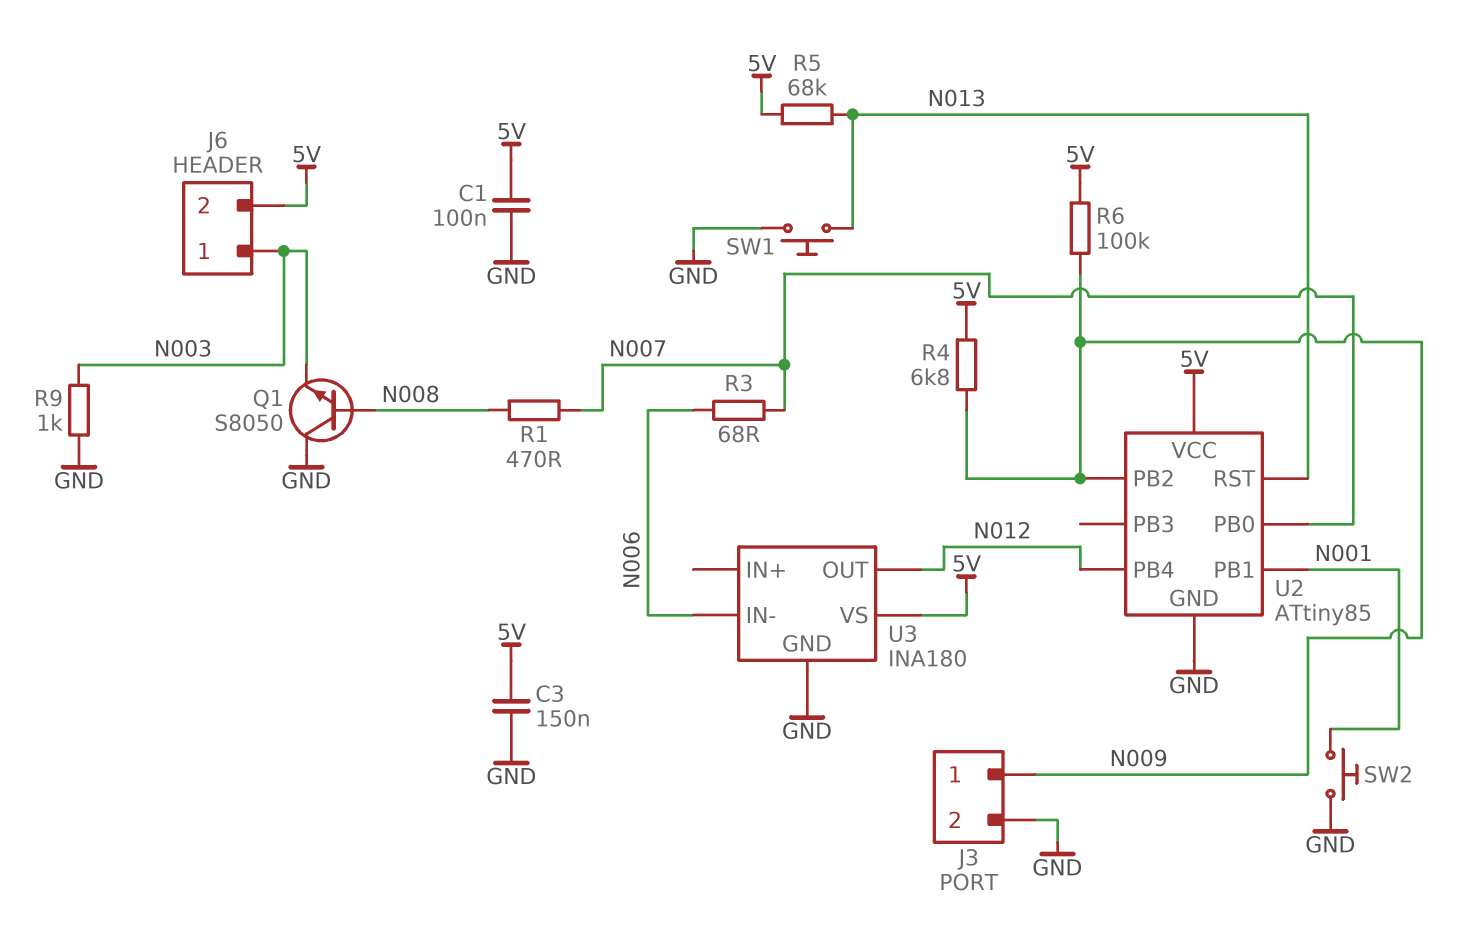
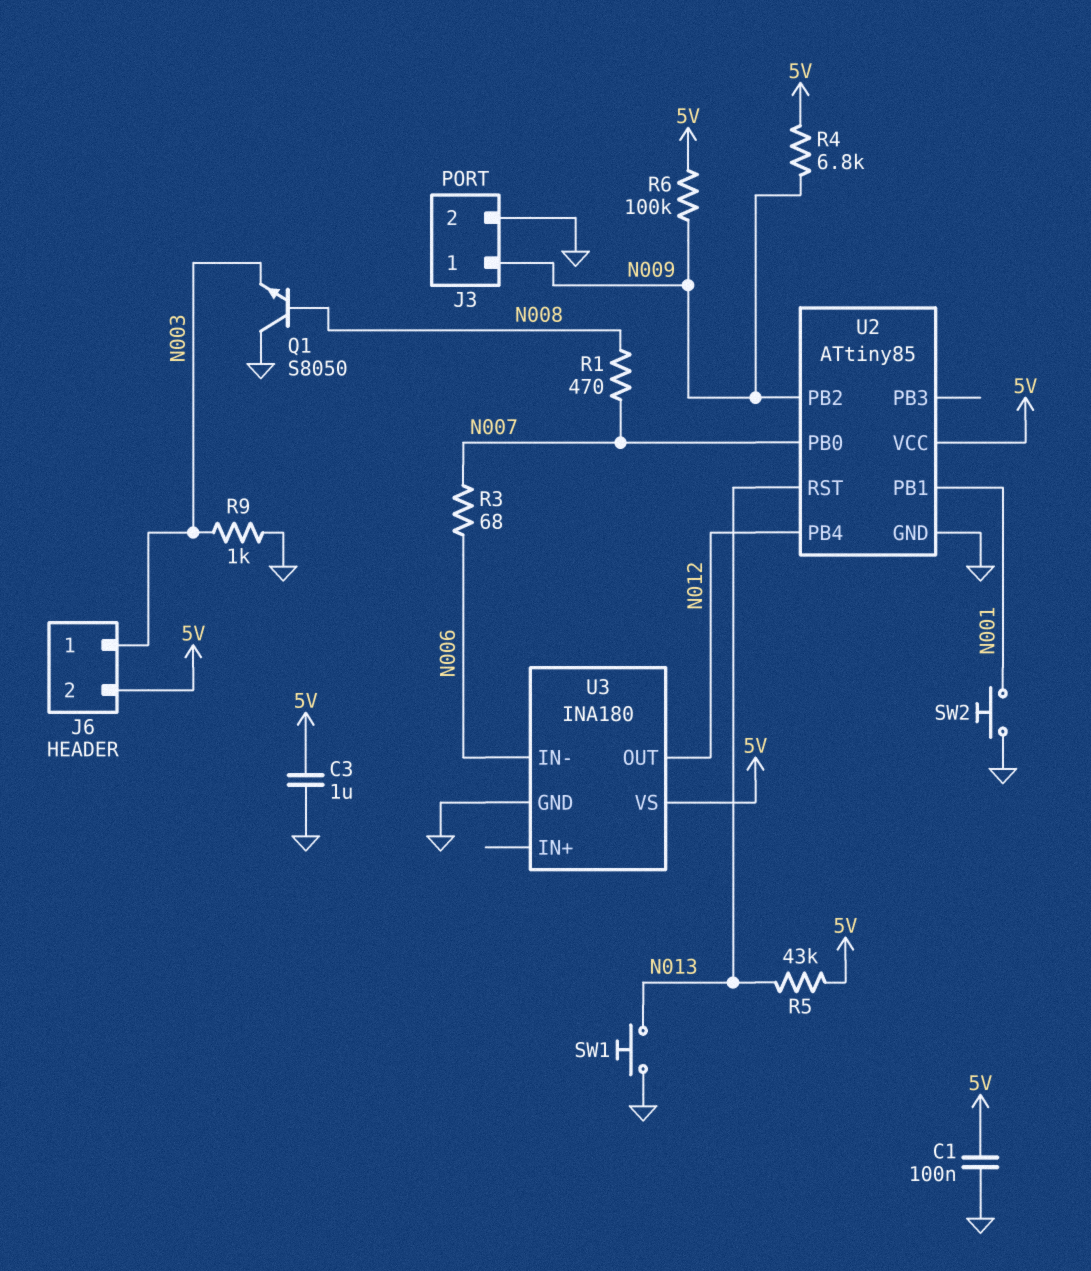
C3: 150nF (5V, GND) -> 1uF (5V, GND)
R5: 68k (5V, N013) -> 43k (5V, N013)

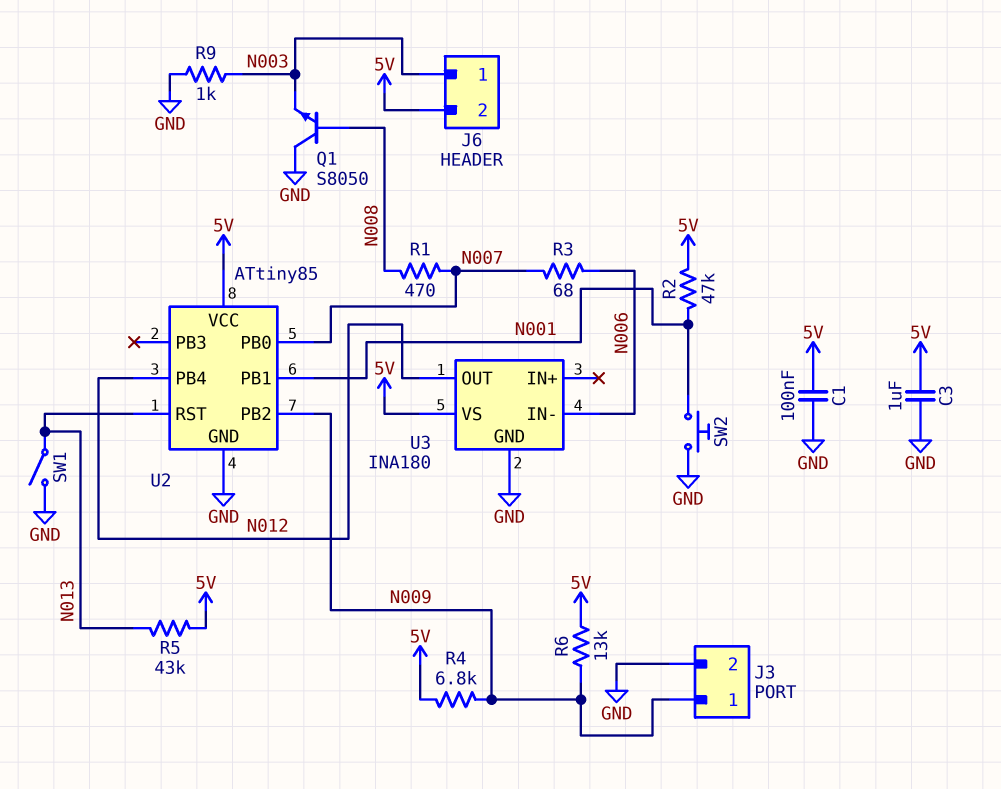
R2: none -> 47k (5V, N001)
R6: 100k (5V, N009) -> 13k (5V, N009)
SW1: button (GND, N013) -> switch (GND, N013)

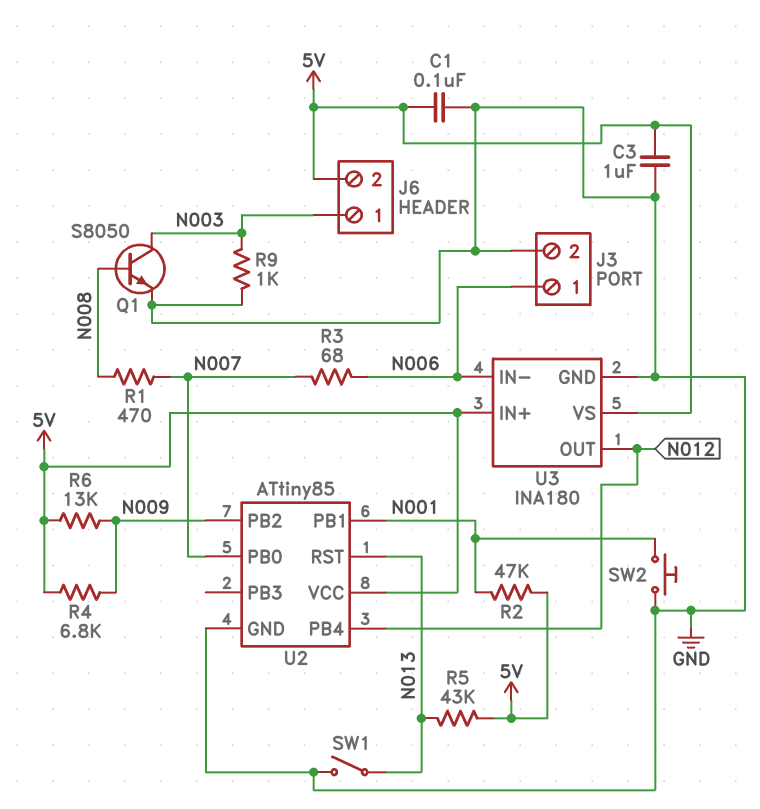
J3 pin 1: N009 -> N006
Q1: NPN S8050 (B N008, C GND, E N003) -> NPN S8050 (B N008, C N003, E GND)
U3 pin IN+: none -> 5V

